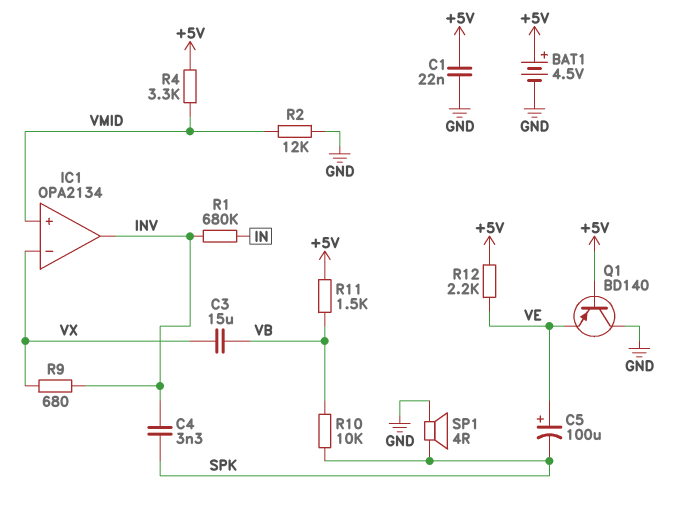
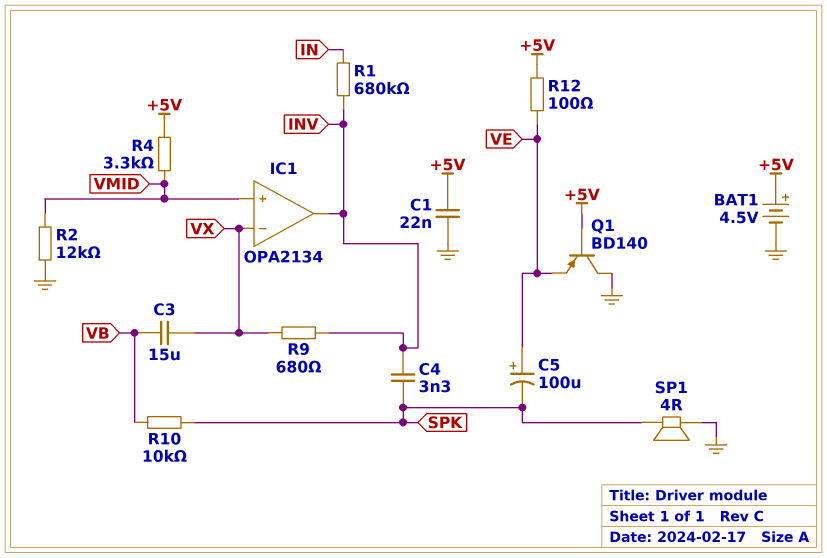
R11: 1.5k (+5V, VB) -> none
R12: 2.2k (+5V, VE) -> 100 (+5V, VE)

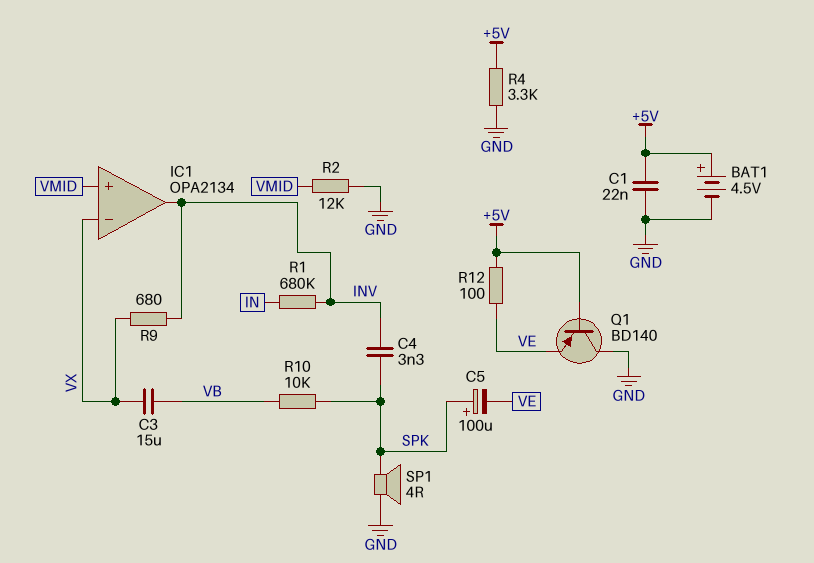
C5: 100uF (plus VE, minus SPK) -> 100uF (plus SPK, minus VE)
R4: 3.3k (+5V, VMID) -> 3.3k (+5V, GND)

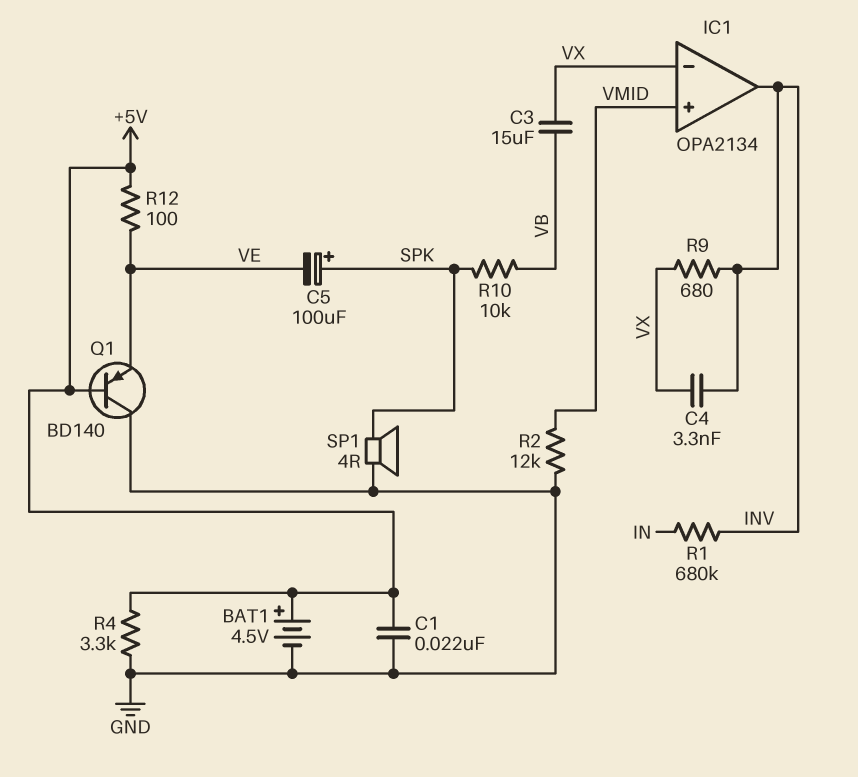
C4: 3.3nF (INV, SPK) -> 3.3nF (INV, VX)

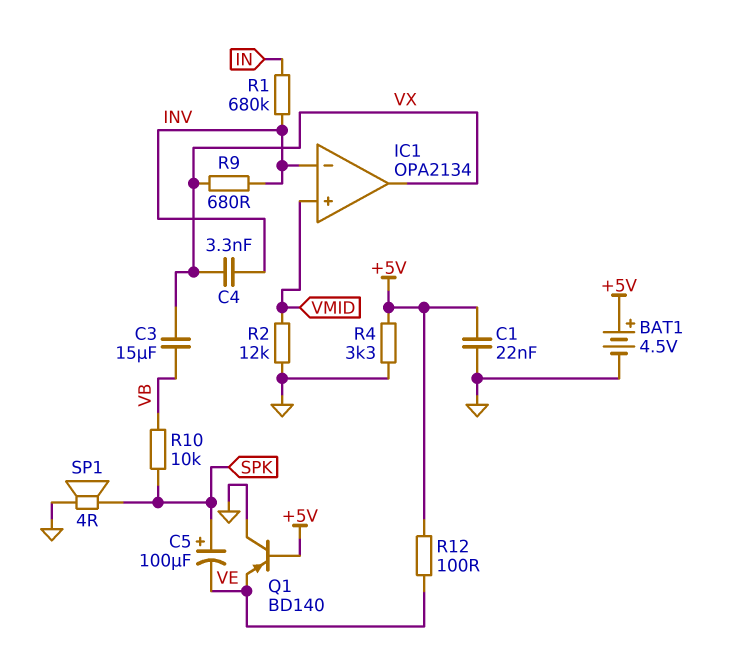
IC1 pin in-: VX -> INV
IC1 pin out: INV -> VX

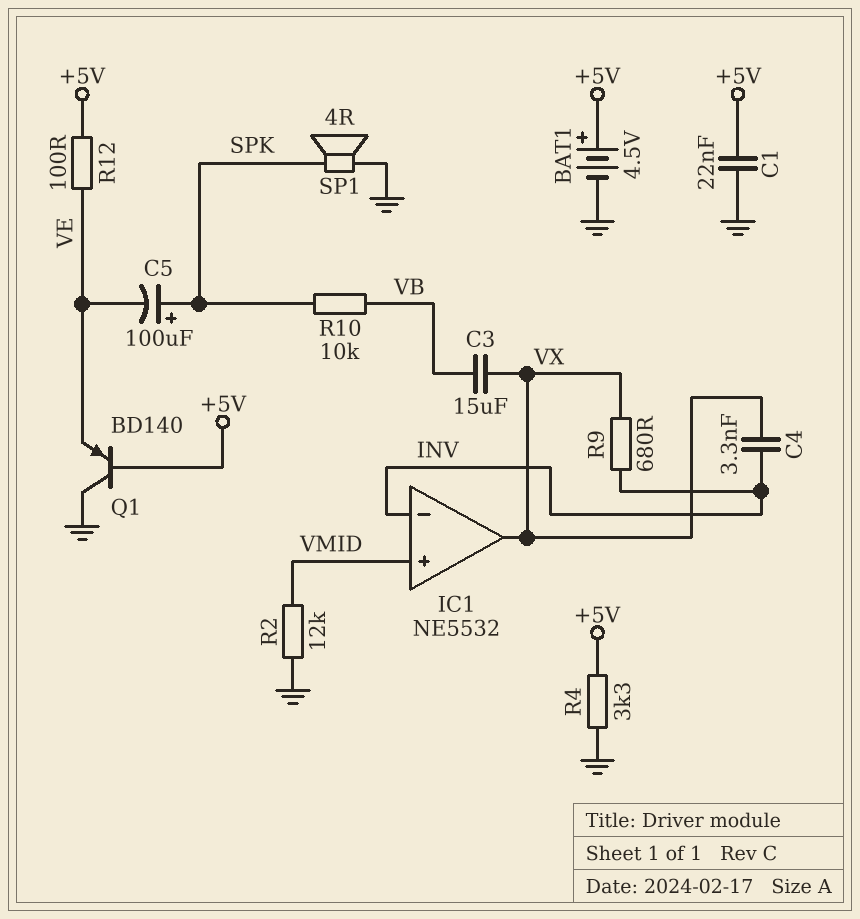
IC1: OPA2134 -> NE5532
R1: 680k (IN, INV) -> none

